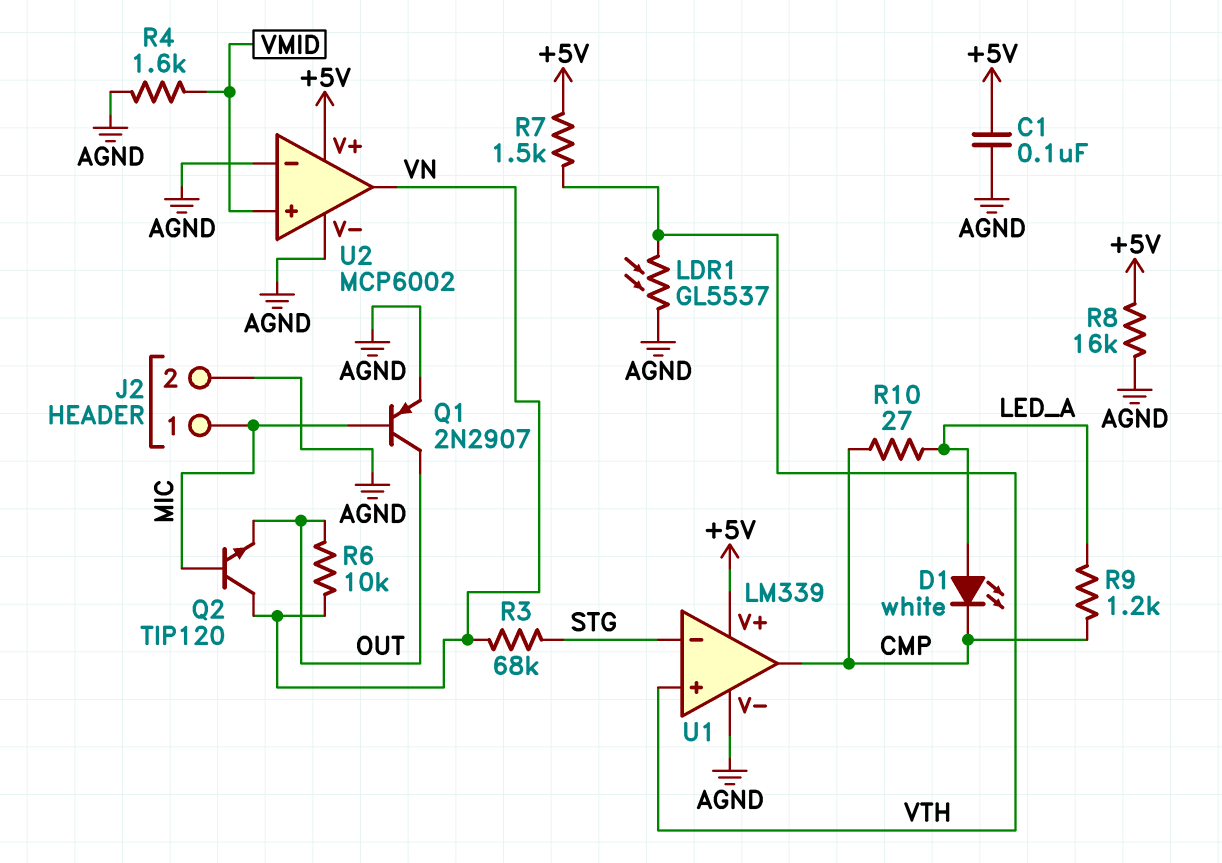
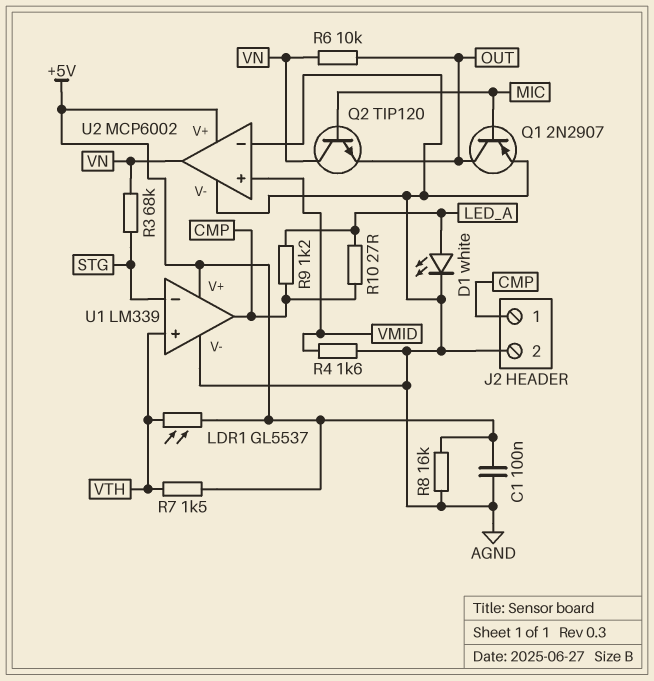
D1: LED white (A LED_A, K CMP) -> LED white (A LED_A, K AGND)
J2 pin 1: MIC -> CMP
LDR1: GL5537 (AGND, VTH) -> GL5537 (+5V, VTH)

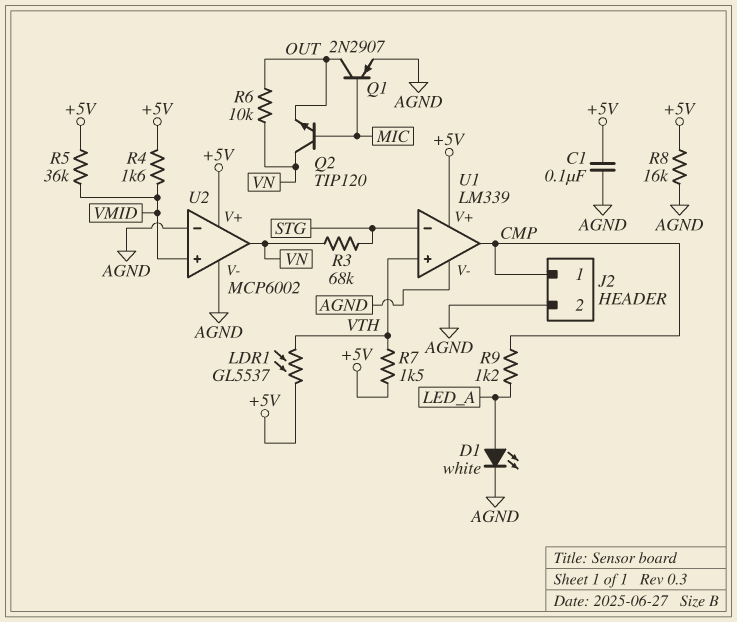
R4: 1.6k (AGND, VMID) -> 1.6k (+5V, VMID)
R5: none -> 36k (+5V, VMID)
R10: 27 (CMP, LED_A) -> none

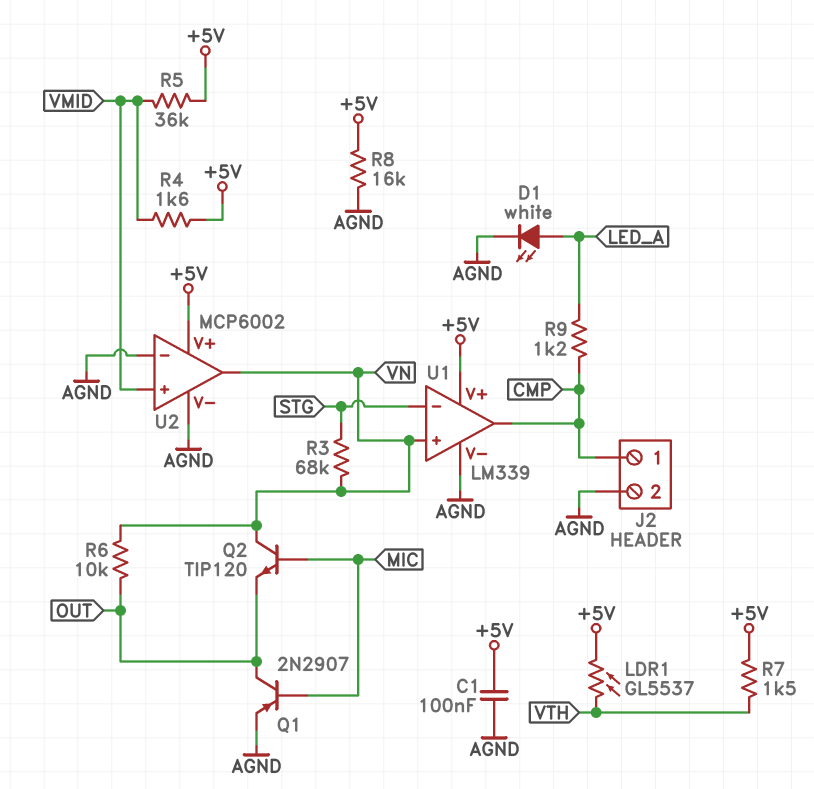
U1 pin in+: VTH -> VN

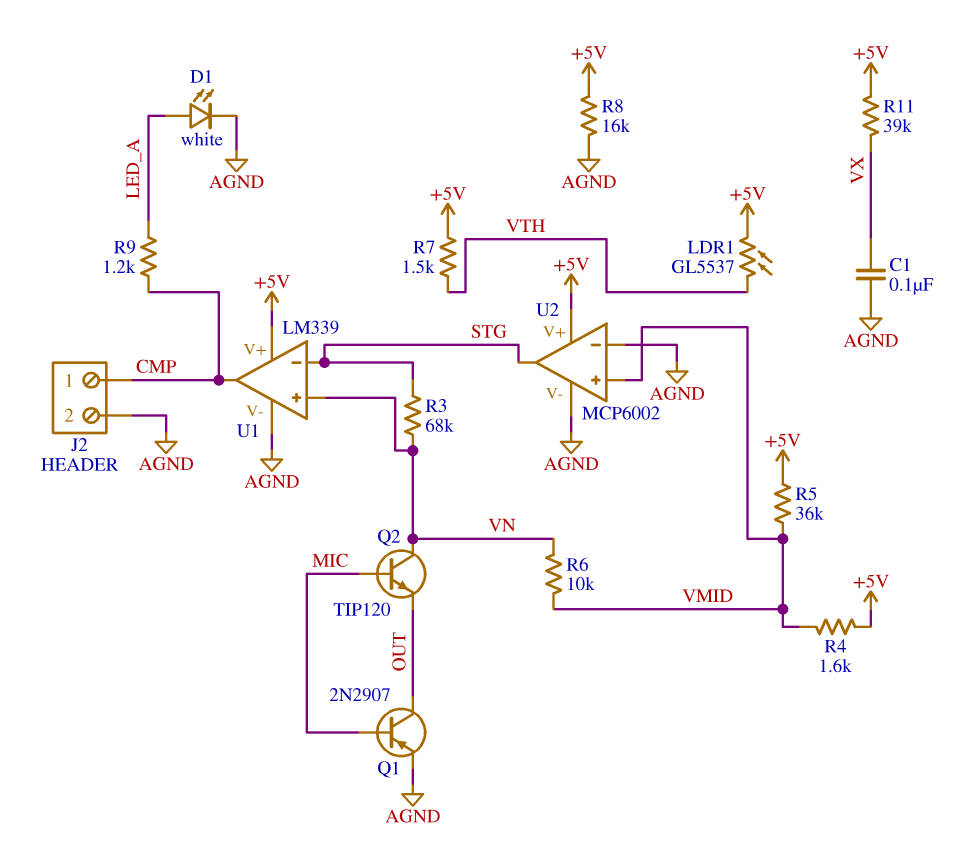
C1: 100nF (+5V, AGND) -> 100nF (AGND, VX)
R6: 10k (OUT, VN) -> 10k (VMID, VN)
R11: none -> 39k (+5V, VX)
U2 pin out: VN -> STG

